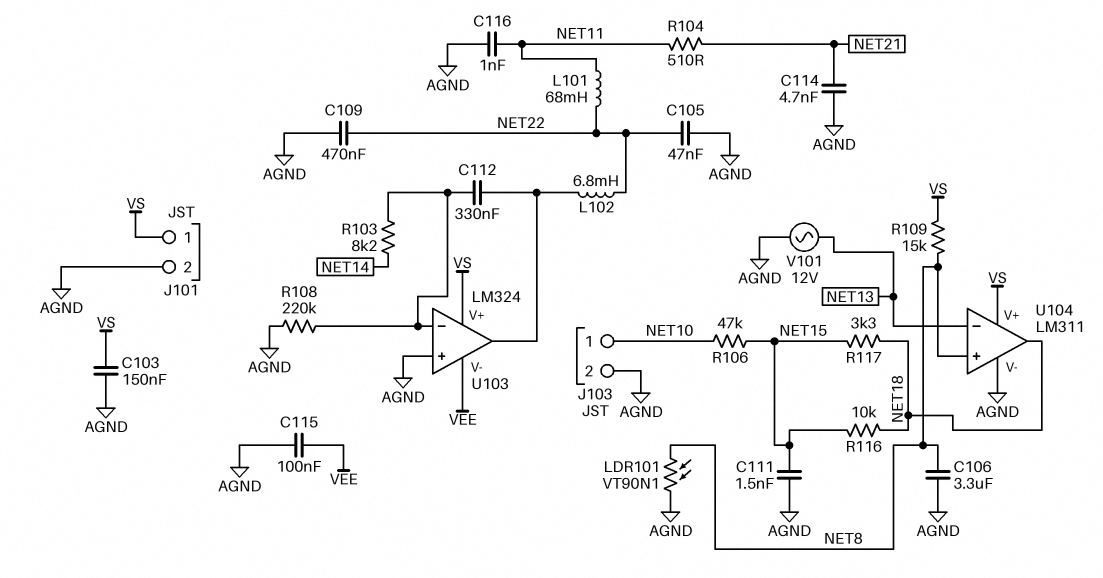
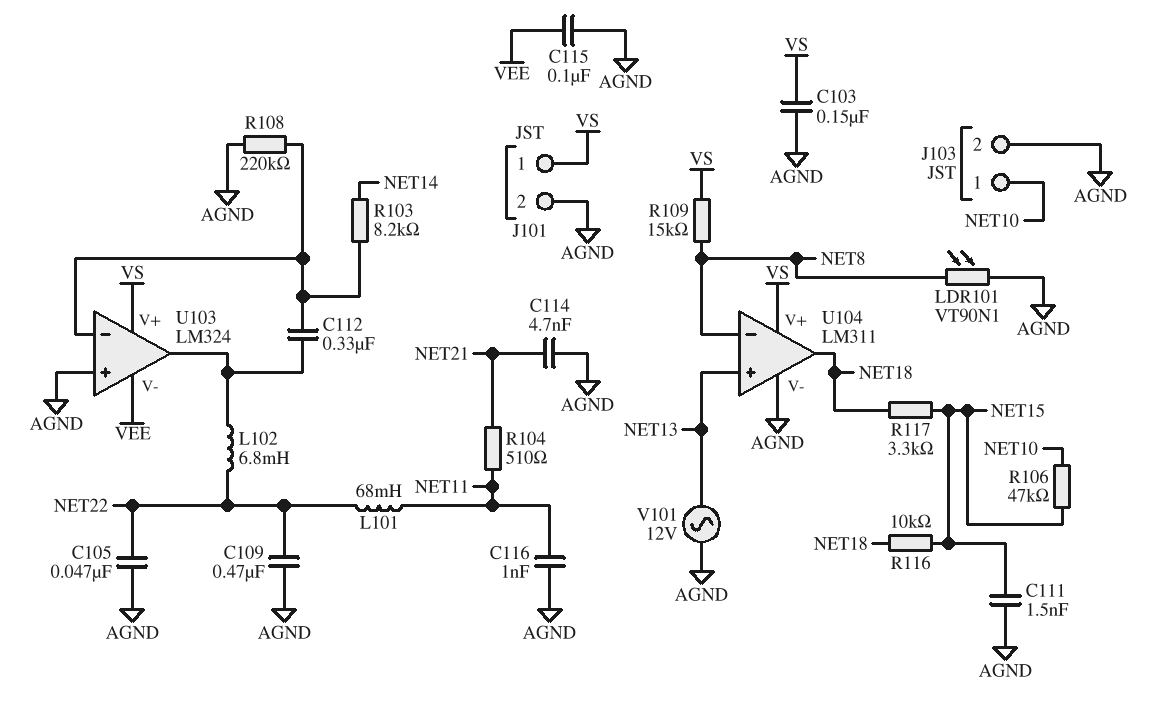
C106: 3.3uF (AGND, NET8) -> none
U104 pin in+: NET8 -> NET13
U104 pin in-: NET13 -> NET8

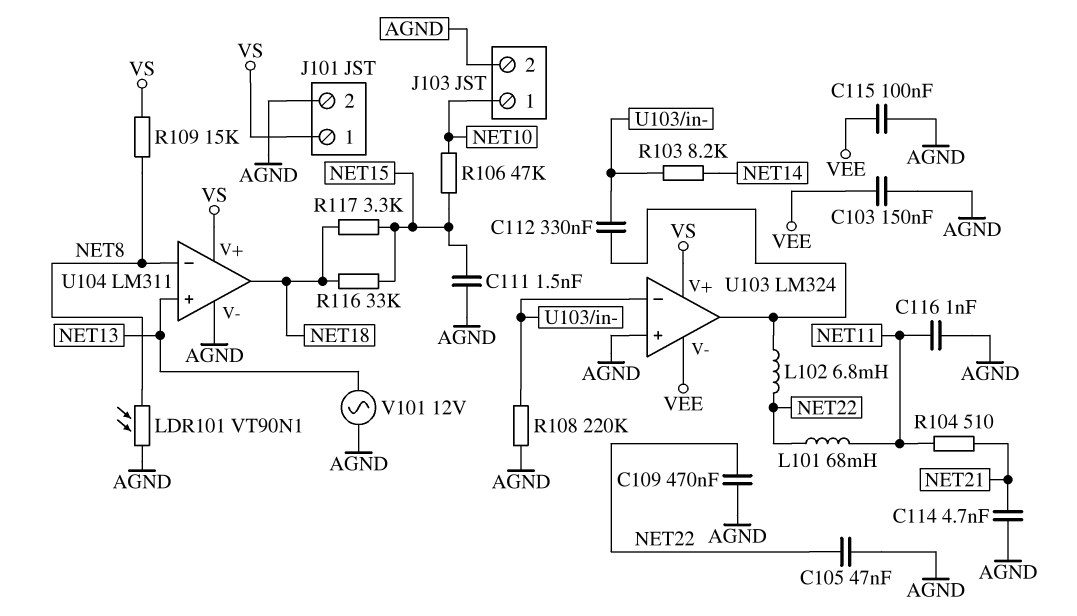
C103: 150nF (AGND, VS) -> 150nF (AGND, VEE)
R116: 10k (NET15, NET18) -> 33k (NET15, NET18)

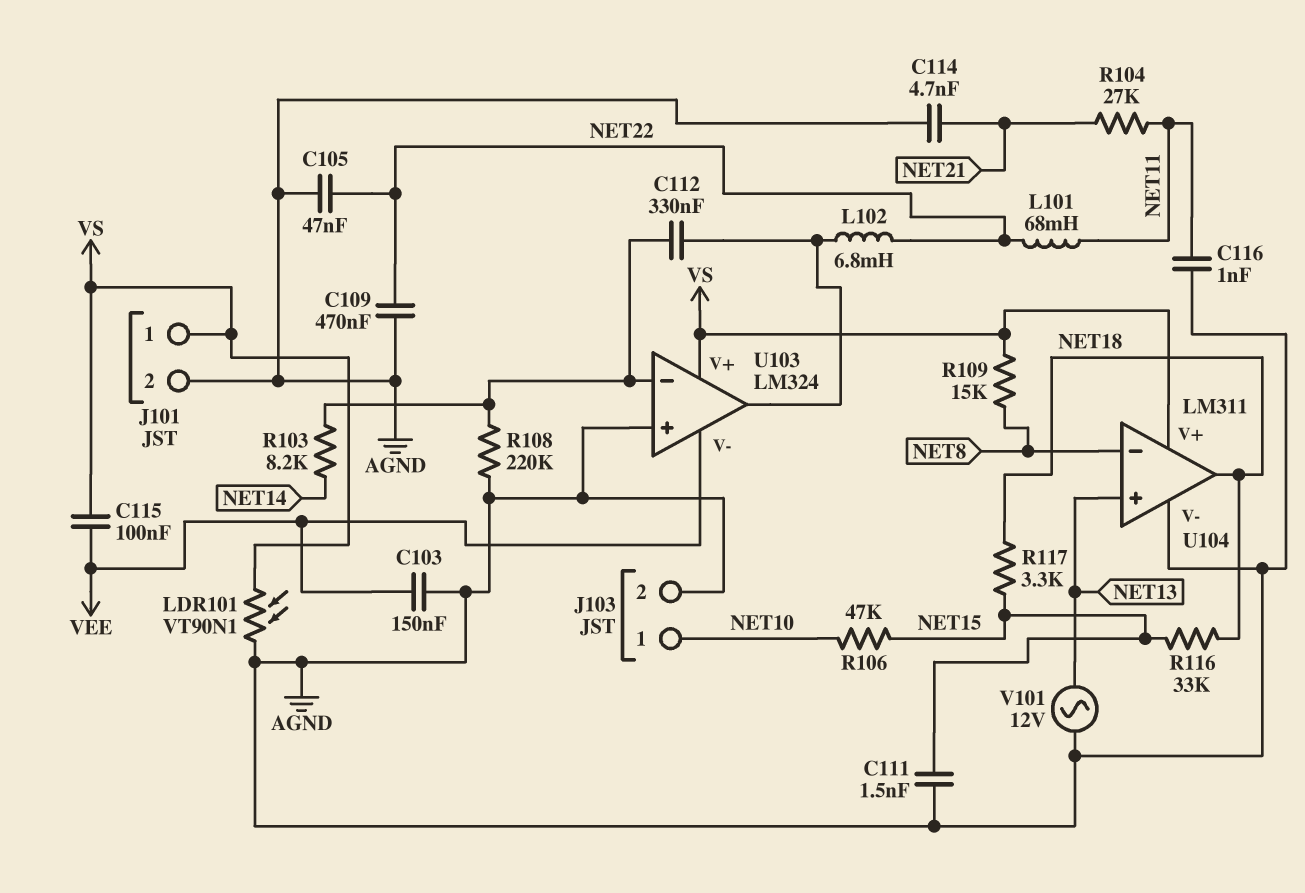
C115: 100nF (AGND, VEE) -> 100nF (VEE, VS)
LDR101: VT90N1 (AGND, NET8) -> VT90N1 (AGND, VS)
R104: 510 (NET11, NET21) -> 27k (NET11, NET21)

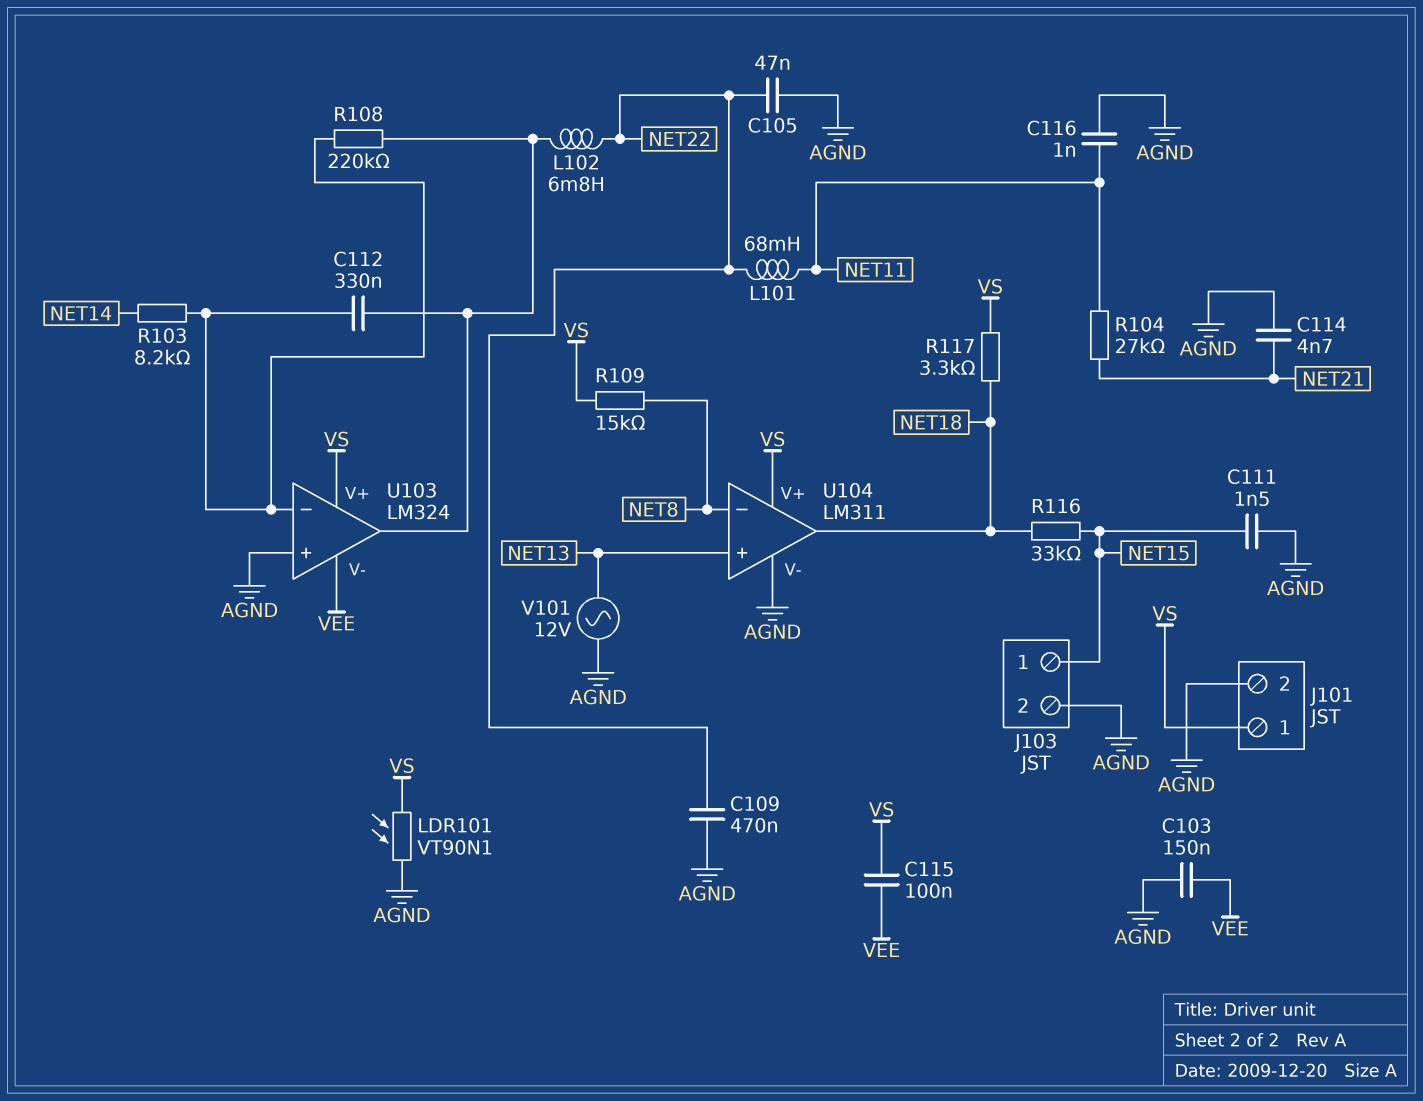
J103 pin 1: NET10 -> NET15
R106: 47k (NET10, NET15) -> none
R108: 220k (AGND, U103/in-) -> 220k (U103/in-, U103/out)
R117: 3.3k (NET15, NET18) -> 3.3k (NET18, VS)

